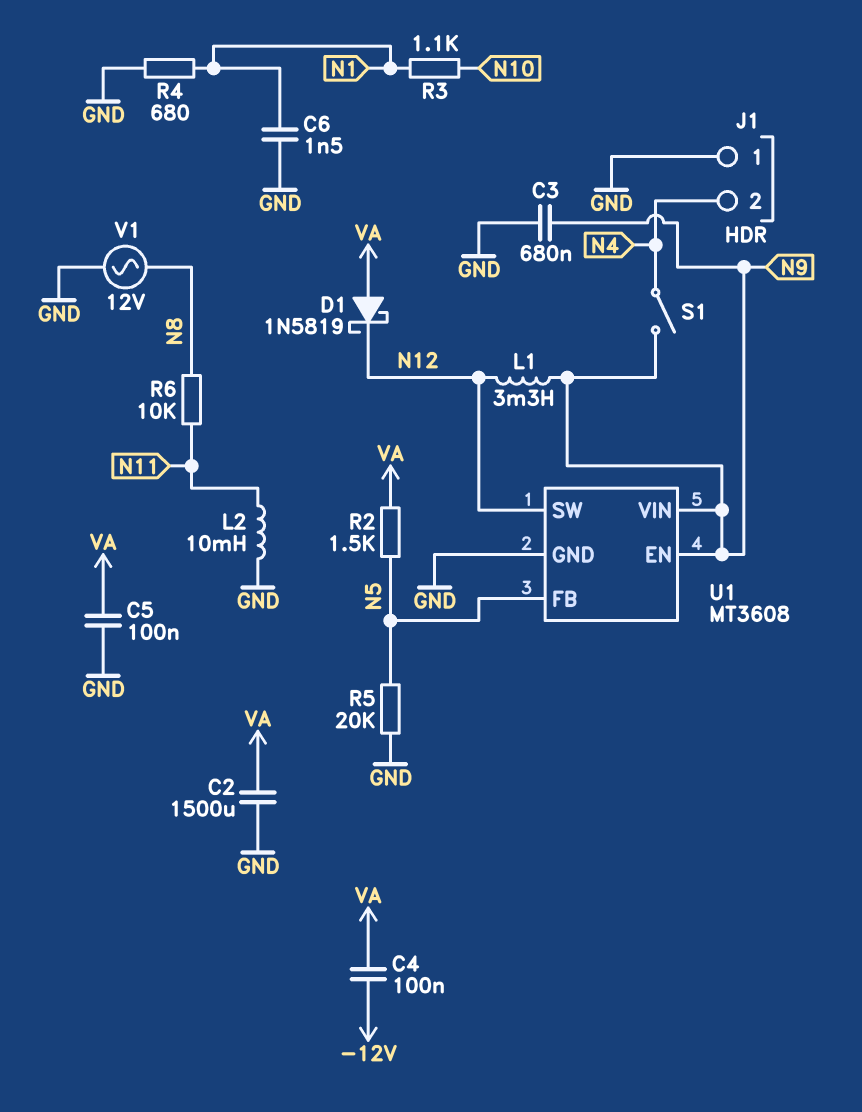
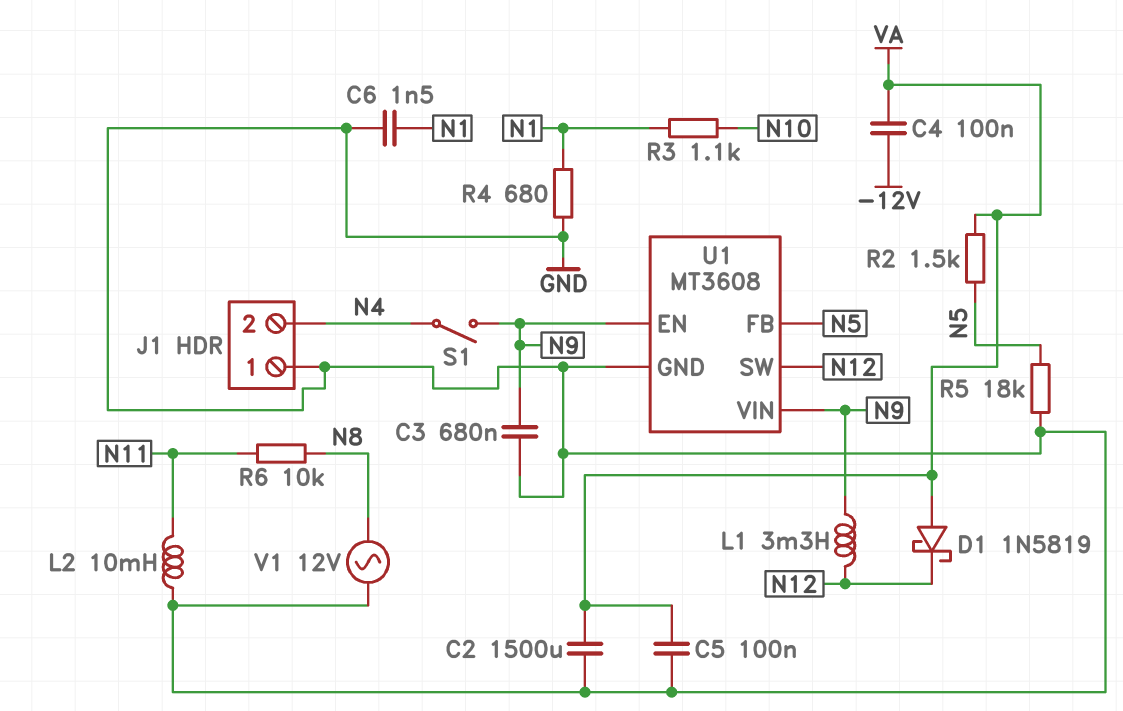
R5: 20k (GND, N5) -> 18k (GND, N5)

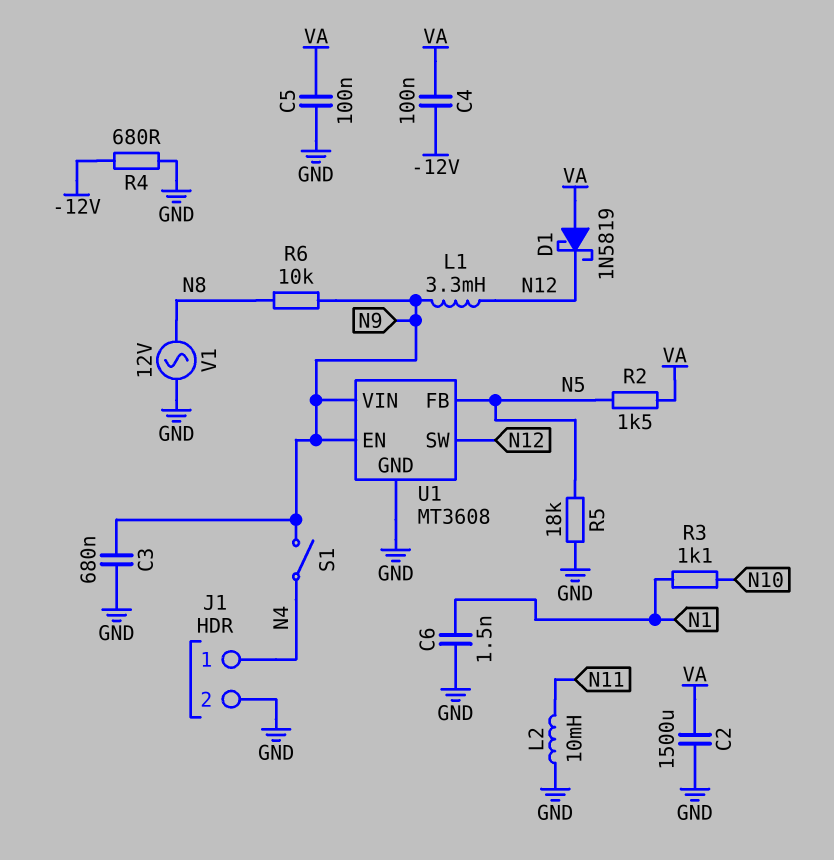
J1 pin 1: GND -> N4
J1 pin 2: N4 -> GND
R4: 680 (GND, N1) -> 680 (-12V, GND)
R6: 10k (N8, N11) -> 10k (N8, N9)

